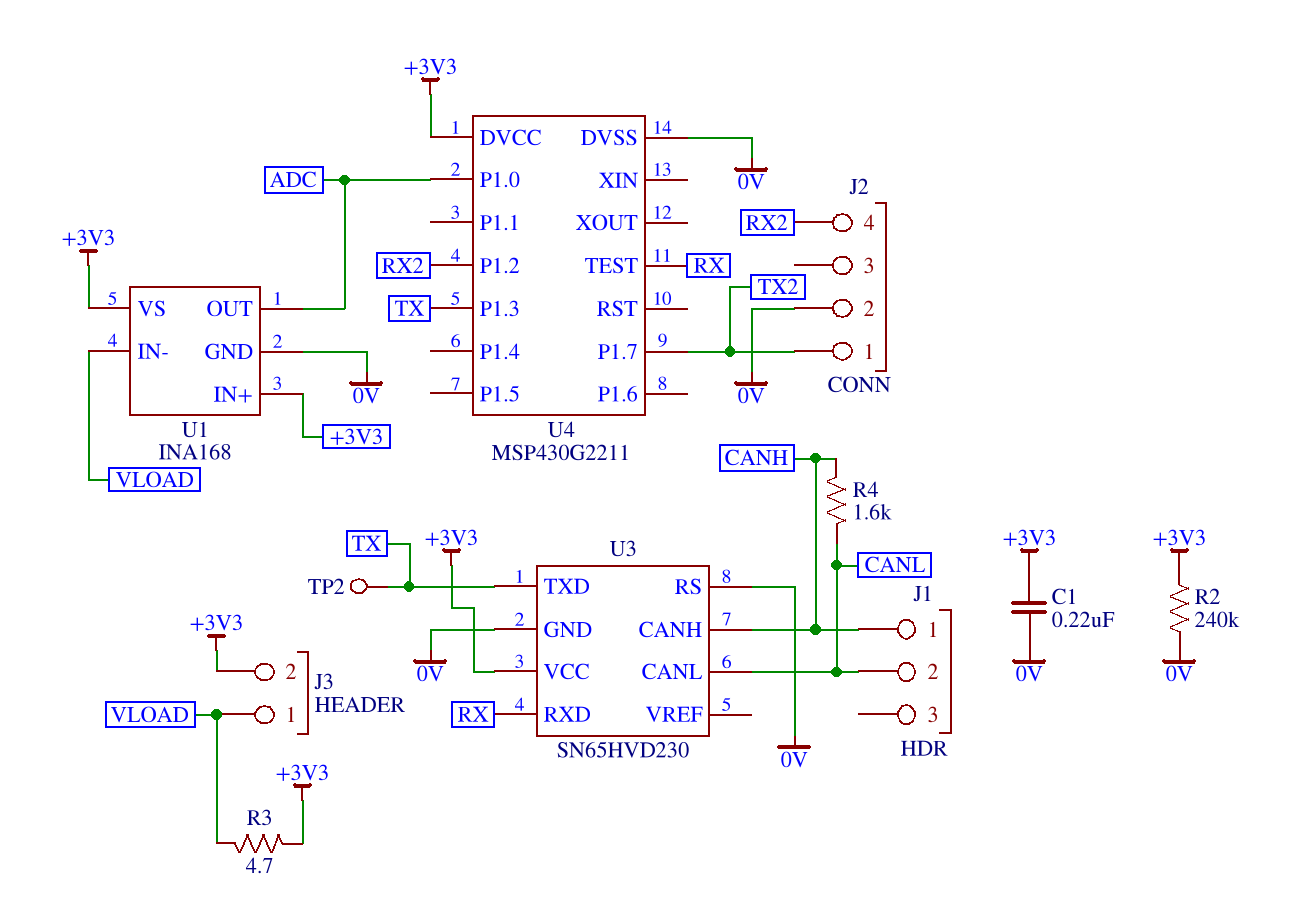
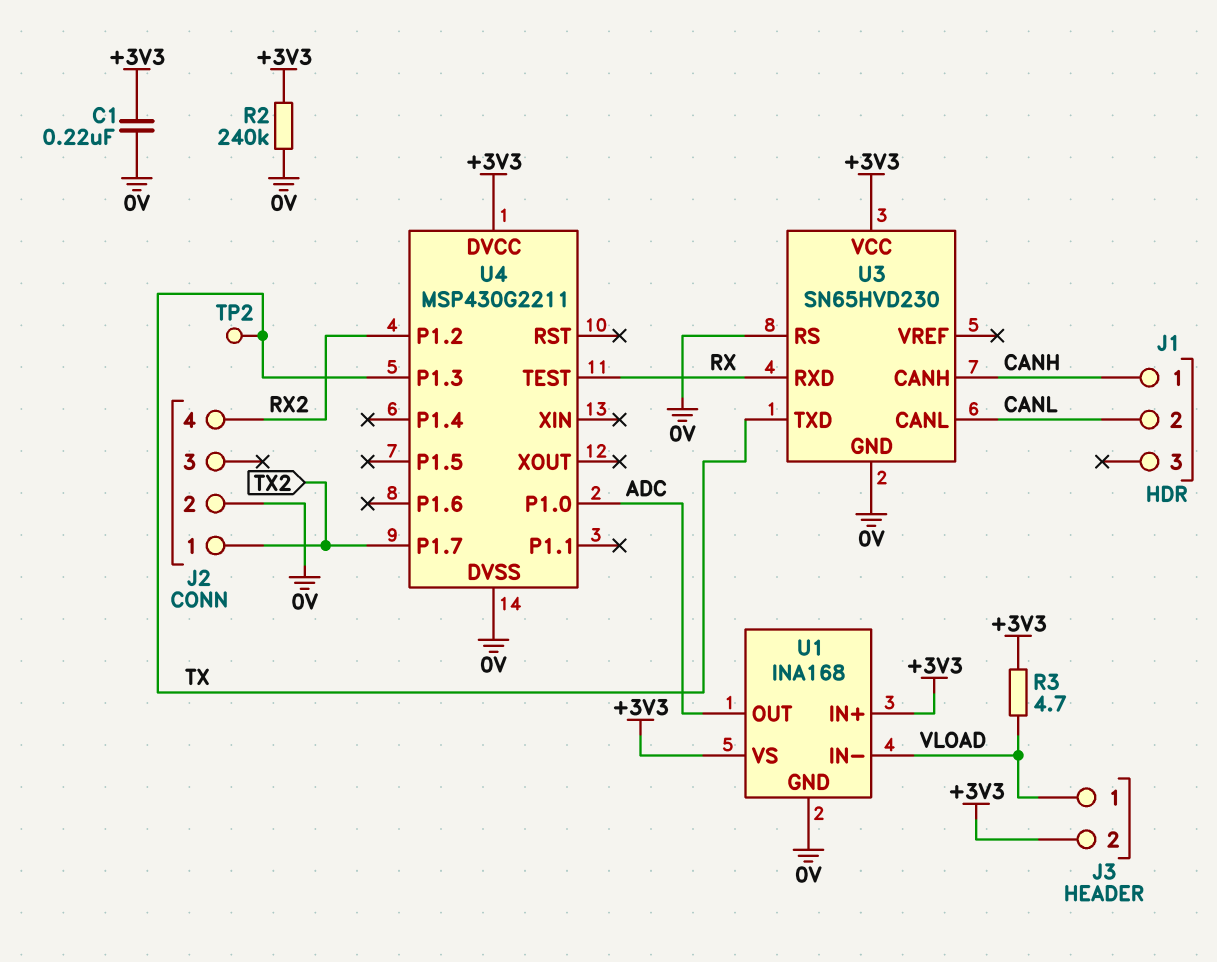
R4: 1.6k (CANH, CANL) -> none

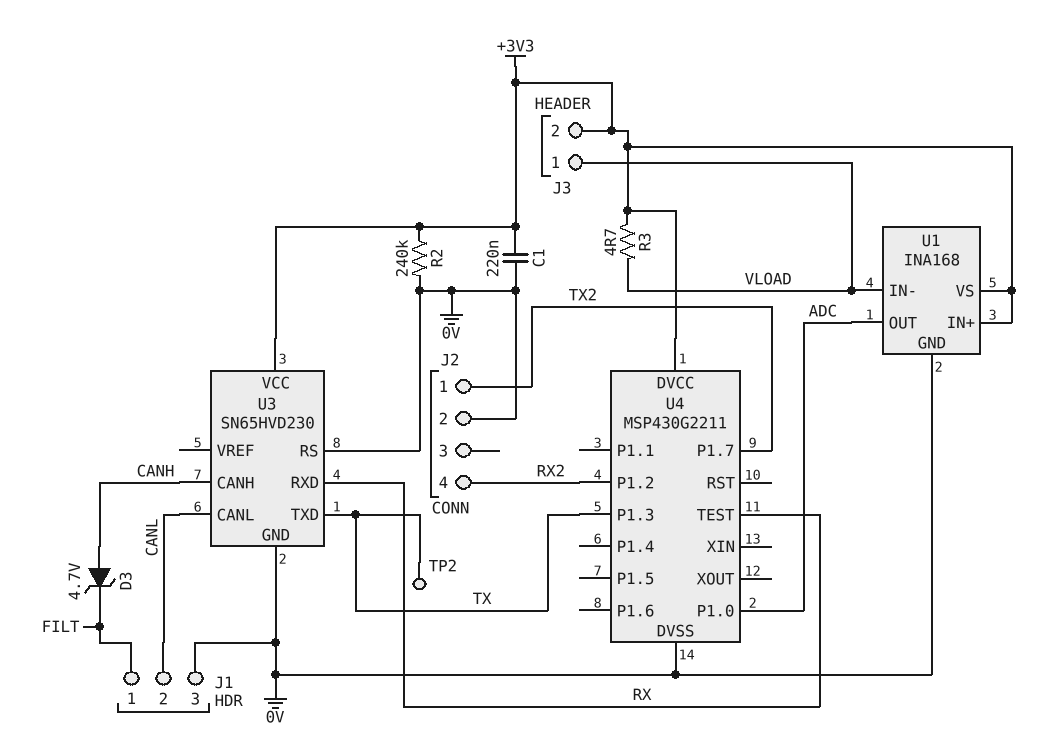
D3: none -> zener 4.7V (A CANH, K FILT)
J1 pin 1: CANH -> FILT
J1 pin 3: none -> 0V

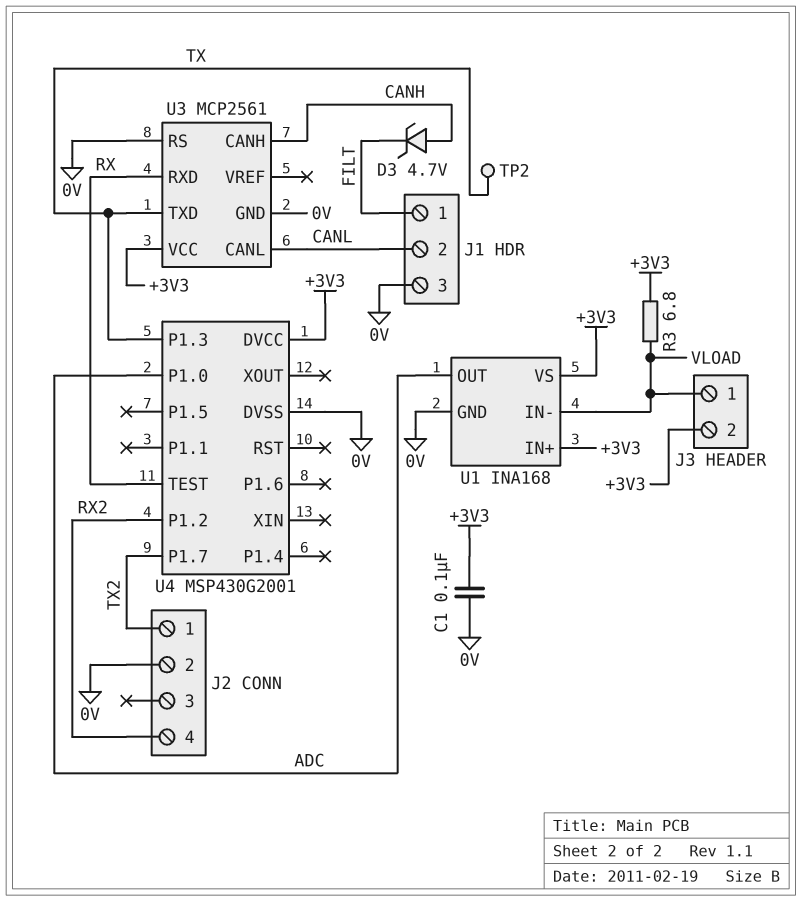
C1: 220nF (+3V3, 0V) -> 100nF (+3V3, 0V)
R2: 240k (+3V3, 0V) -> none
R3: 4.7 (+3V3, VLOAD) -> 6.8 (+3V3, VLOAD)
U3: SN65HVD230 -> MCP2561
U4: MSP430G2211 -> MSP430G2001

